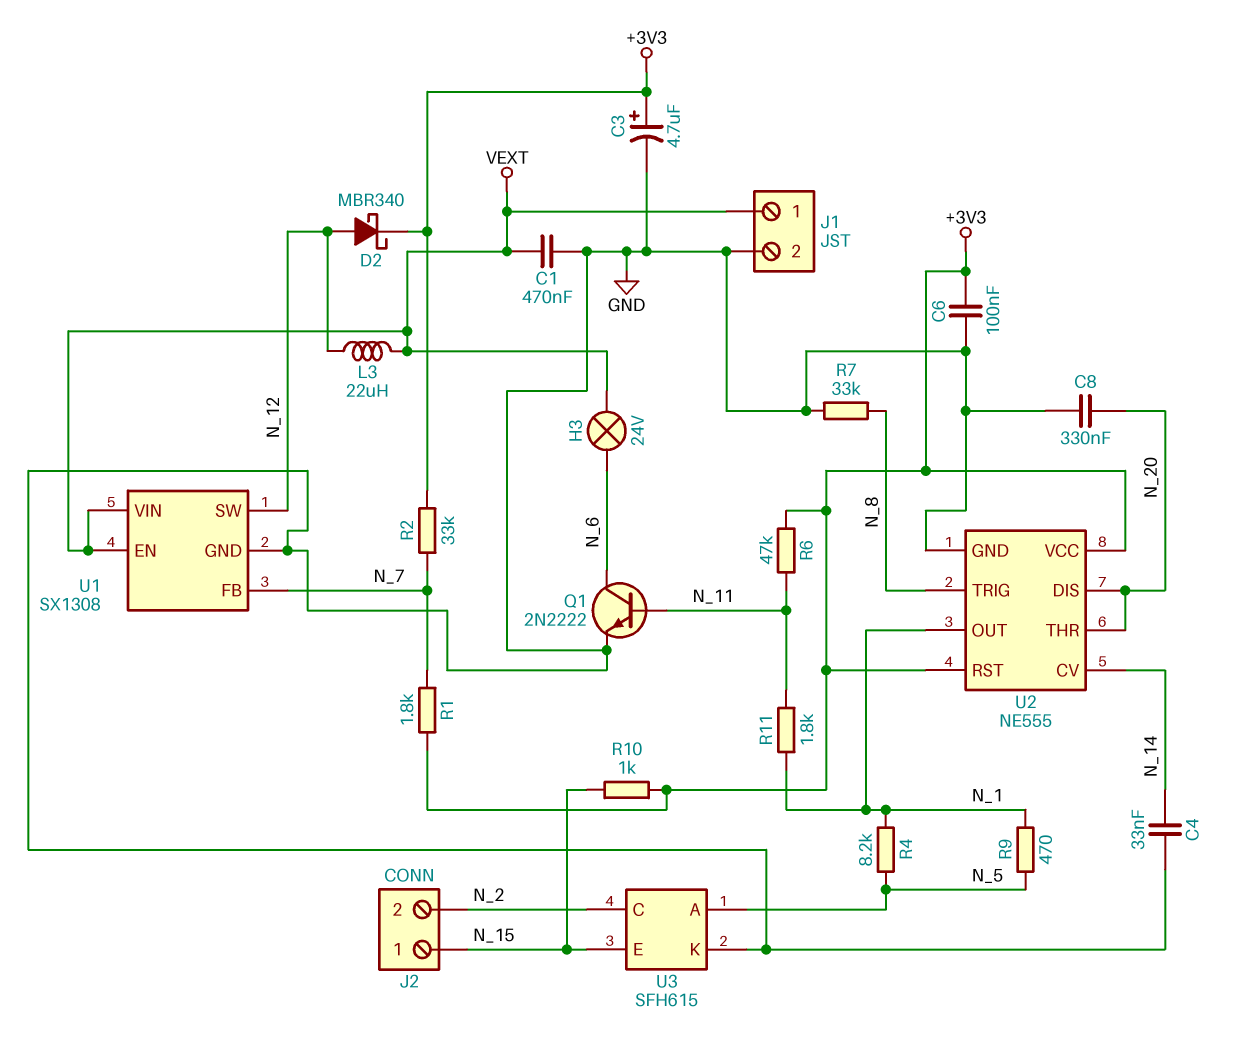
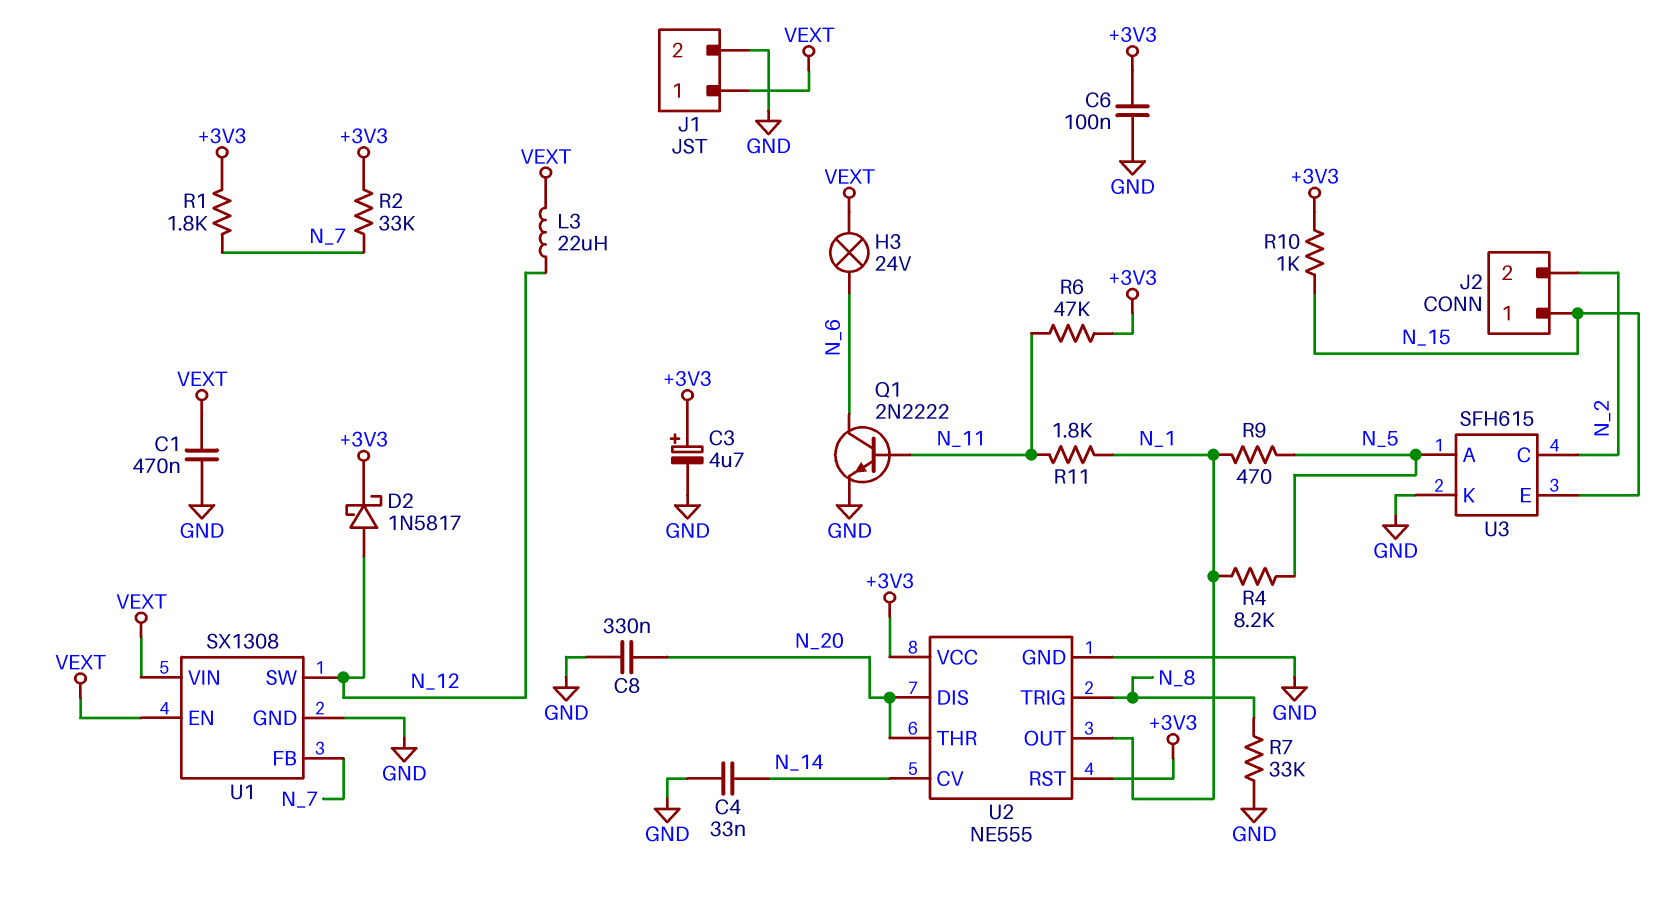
D2: schottky MBR340 (A N_12, K +3V3) -> schottky 1N5817 (A N_12, K +3V3)

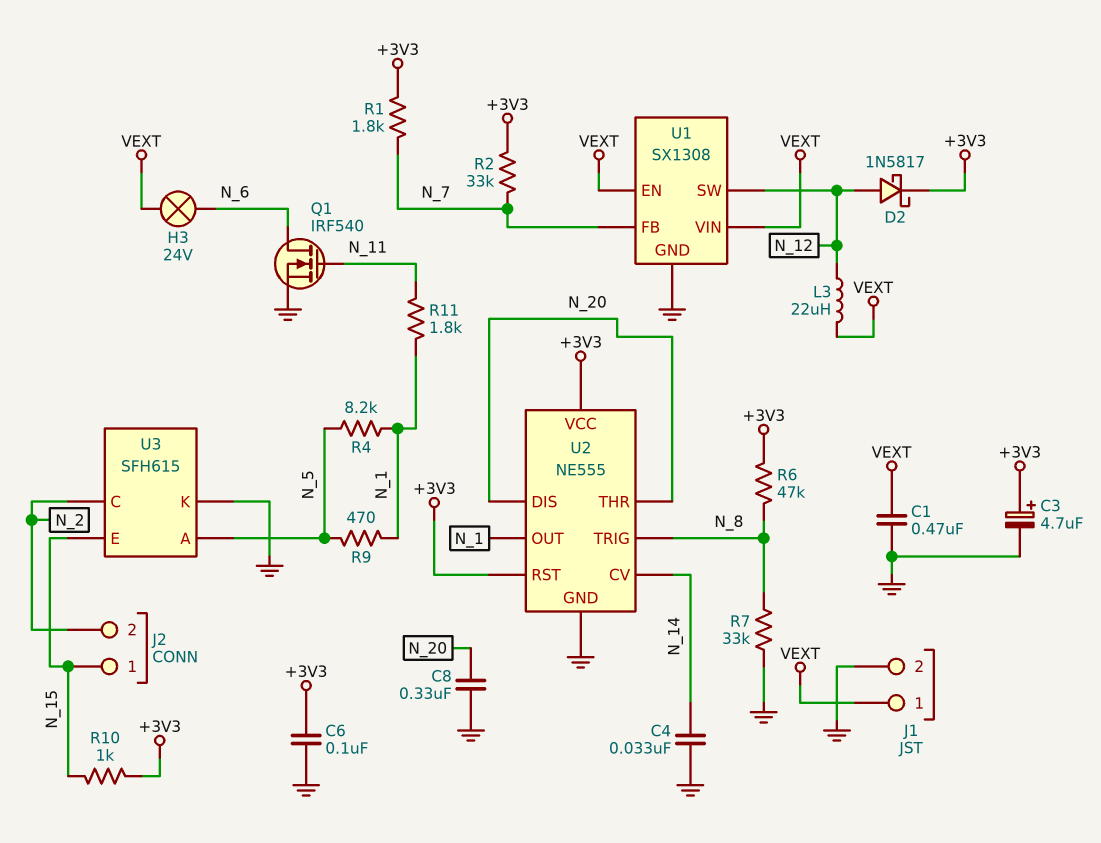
Q1: NPN 2N2222 (B N_11, C N_6, E GND) -> NMOS IRF540 (G N_11, D N_6, S GND)
R6: 47k (+3V3, N_11) -> 47k (+3V3, N_8)

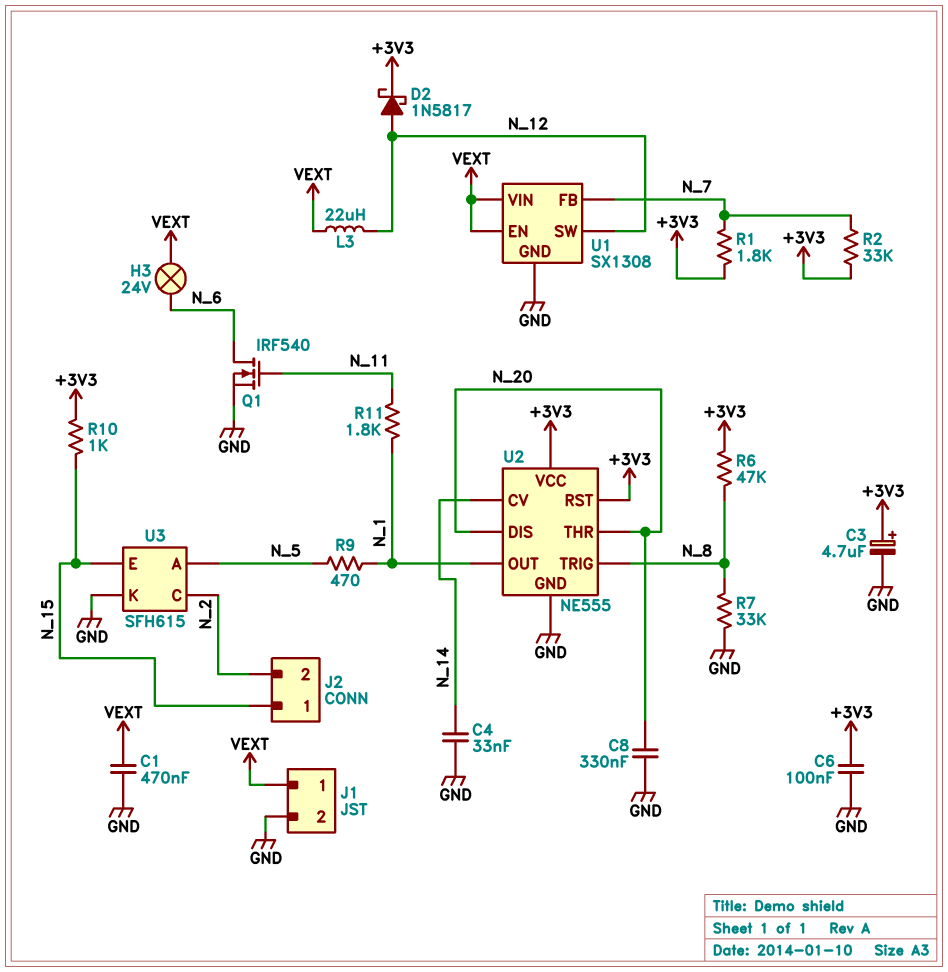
R4: 8.2k (N_1, N_5) -> none

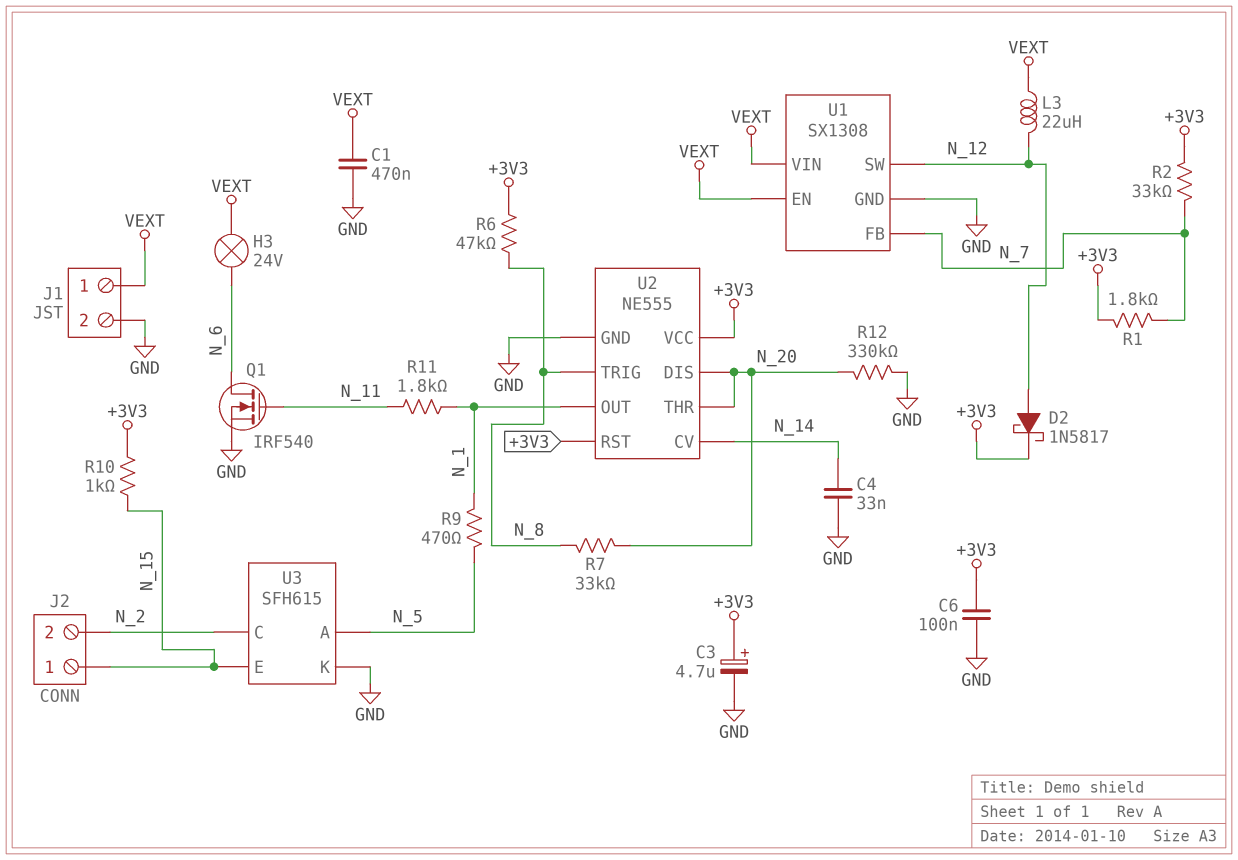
C8: 330nF (GND, N_20) -> none
R7: 33k (GND, N_8) -> 33k (N_8, N_20)
R12: none -> 330k (GND, N_20)

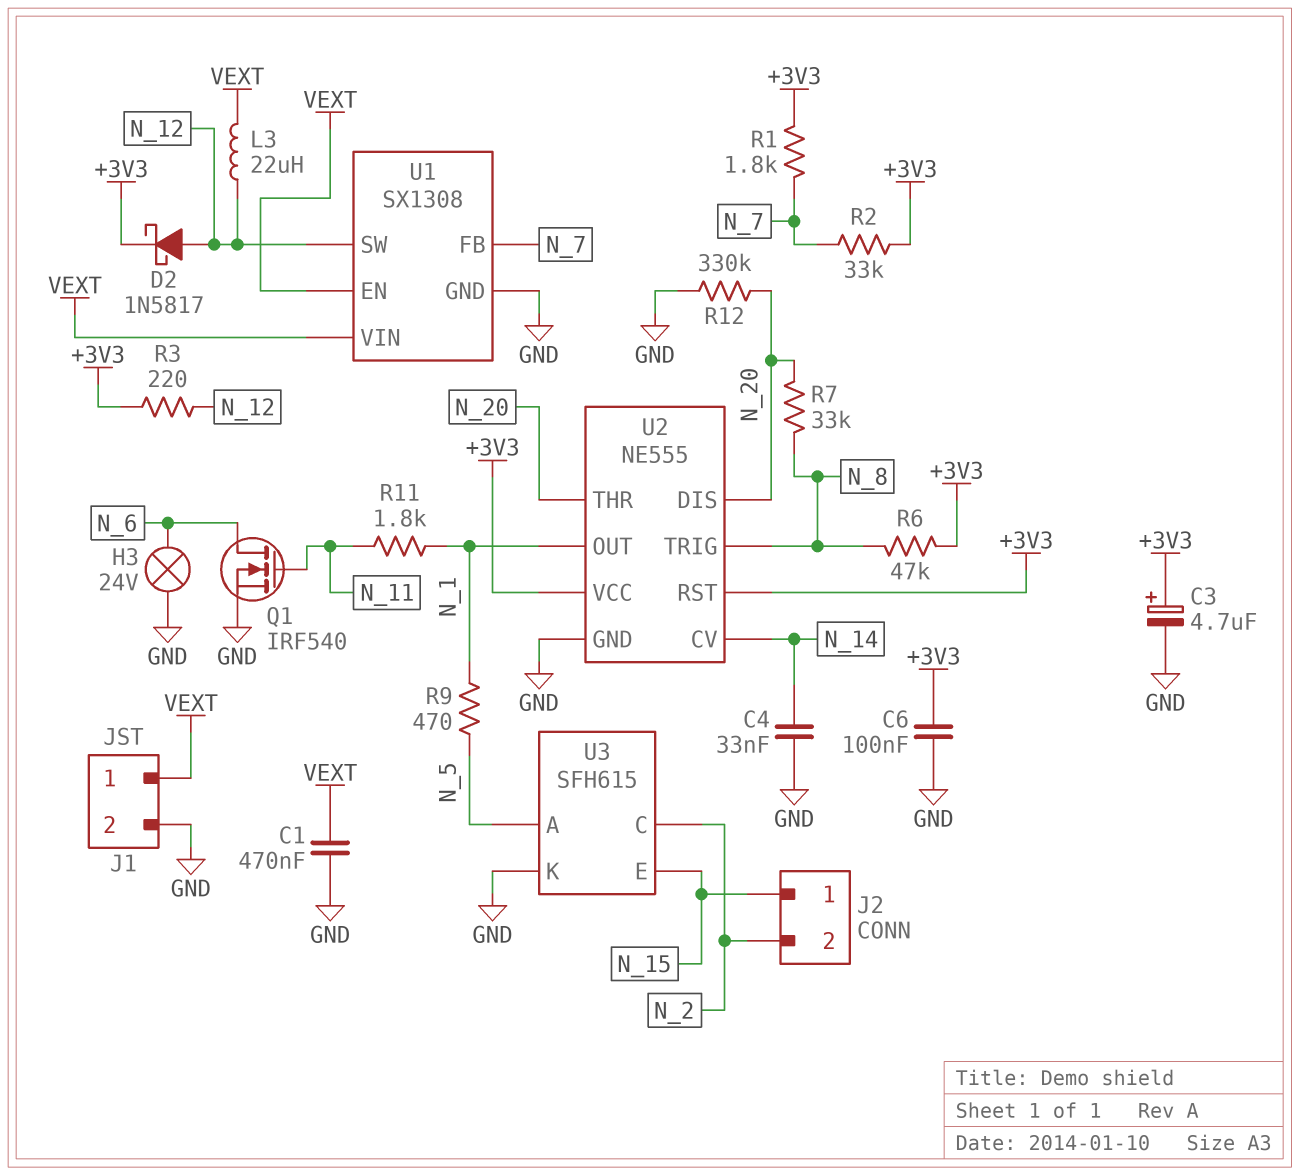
H3: lamp 24V (N_6, VEXT) -> lamp 24V (GND, N_6)
R3: none -> 220 (+3V3, N_12)
R10: 1k (+3V3, N_15) -> none

